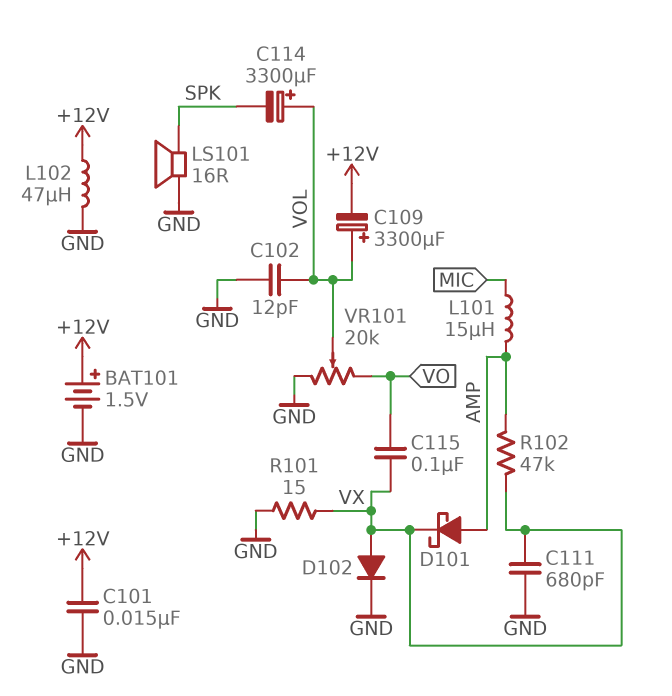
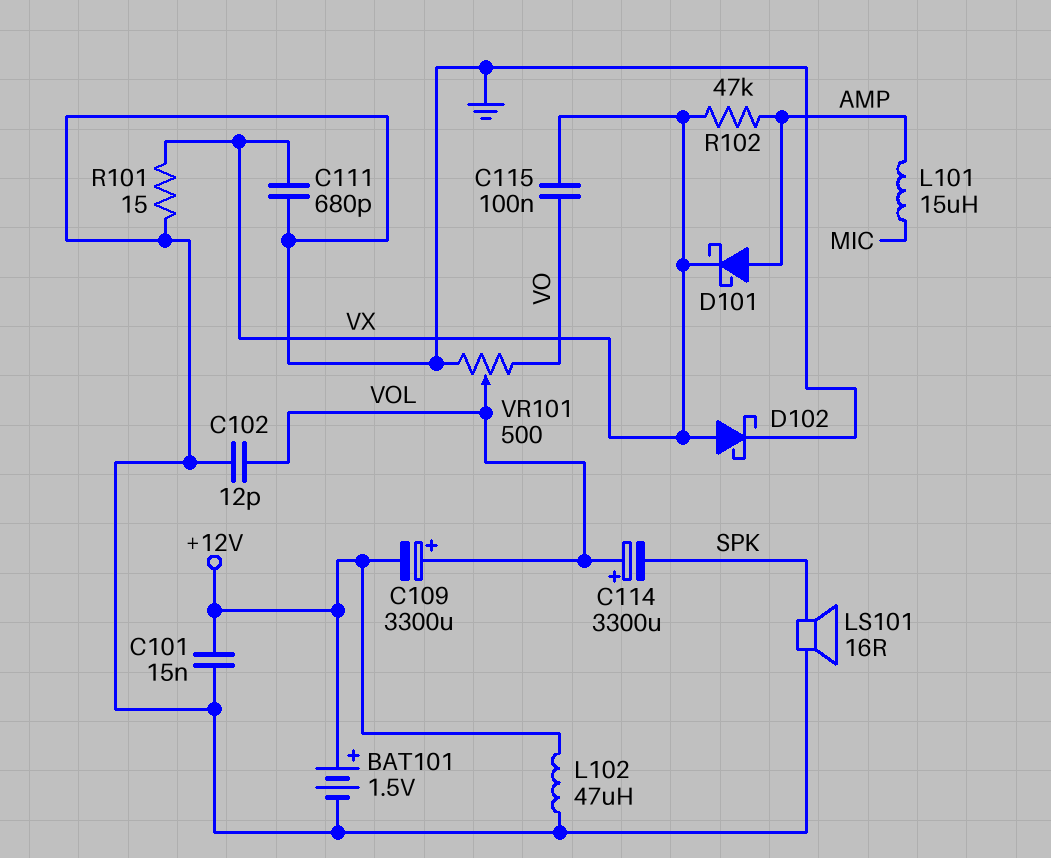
D102: diode (A VX, K GND) -> schottky (A VX, K GND)
VR101: 20k (GND, VO, wiper VOL) -> 500 (GND, VO, wiper VOL)

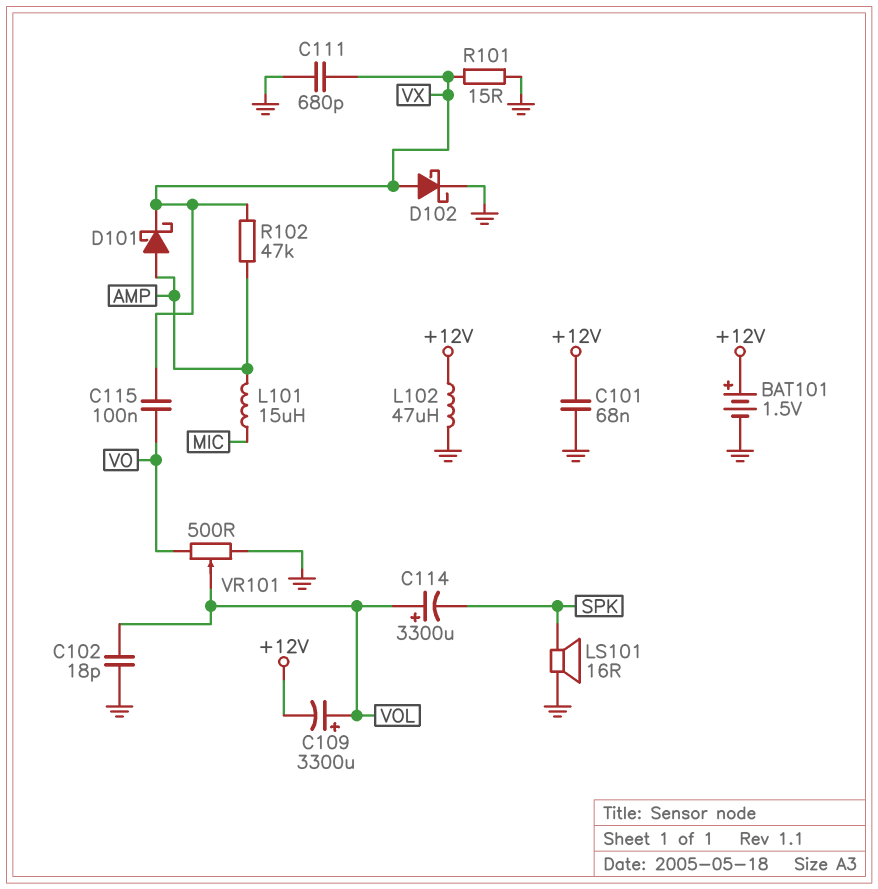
C101: 15nF (+12V, GND) -> 68nF (+12V, GND)
C102: 12pF (GND, VOL) -> 18pF (GND, VOL)

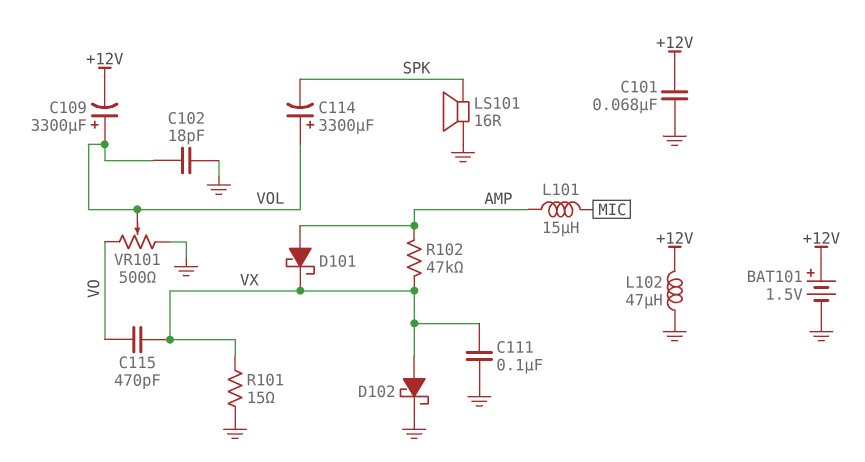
C111: 680pF (GND, VX) -> 100nF (GND, VX)
C115: 100nF (VO, VX) -> 470pF (VO, VX)

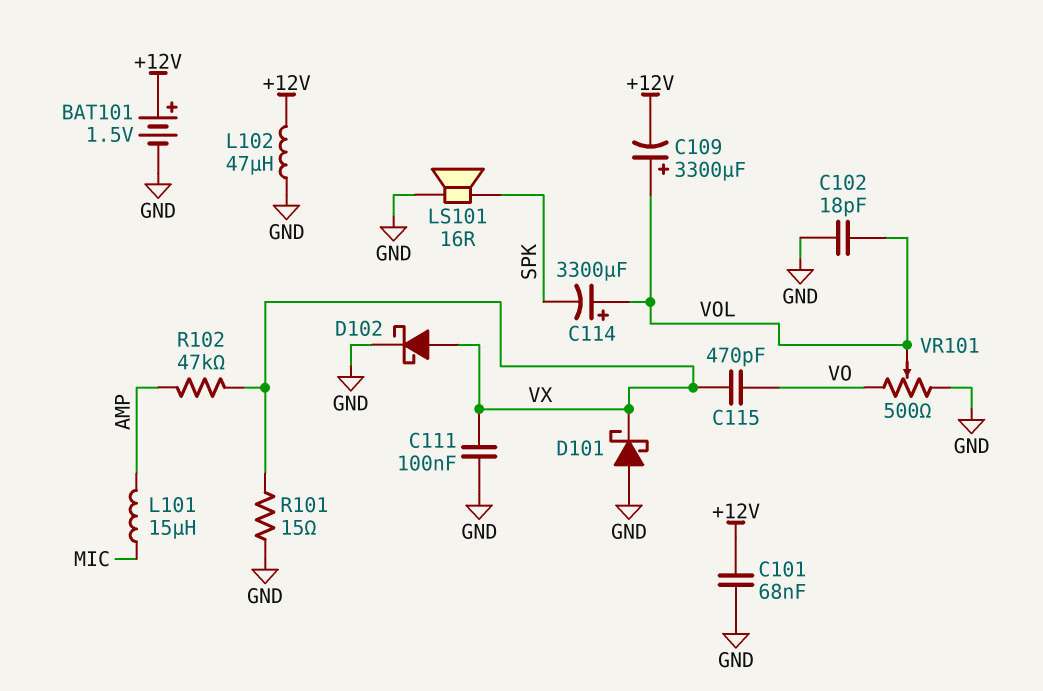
D101: schottky (A AMP, K VX) -> schottky (A GND, K VX)

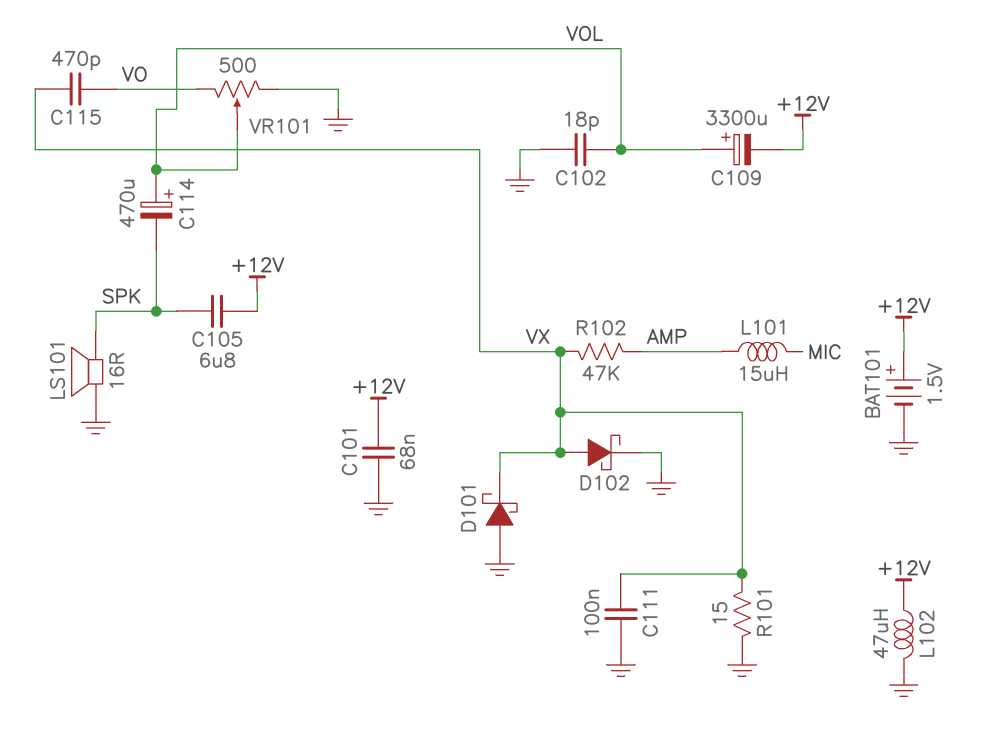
C105: none -> 6.8uF (+12V, SPK)
C114: 3300uF (plus VOL, minus SPK) -> 470uF (plus VOL, minus SPK)

